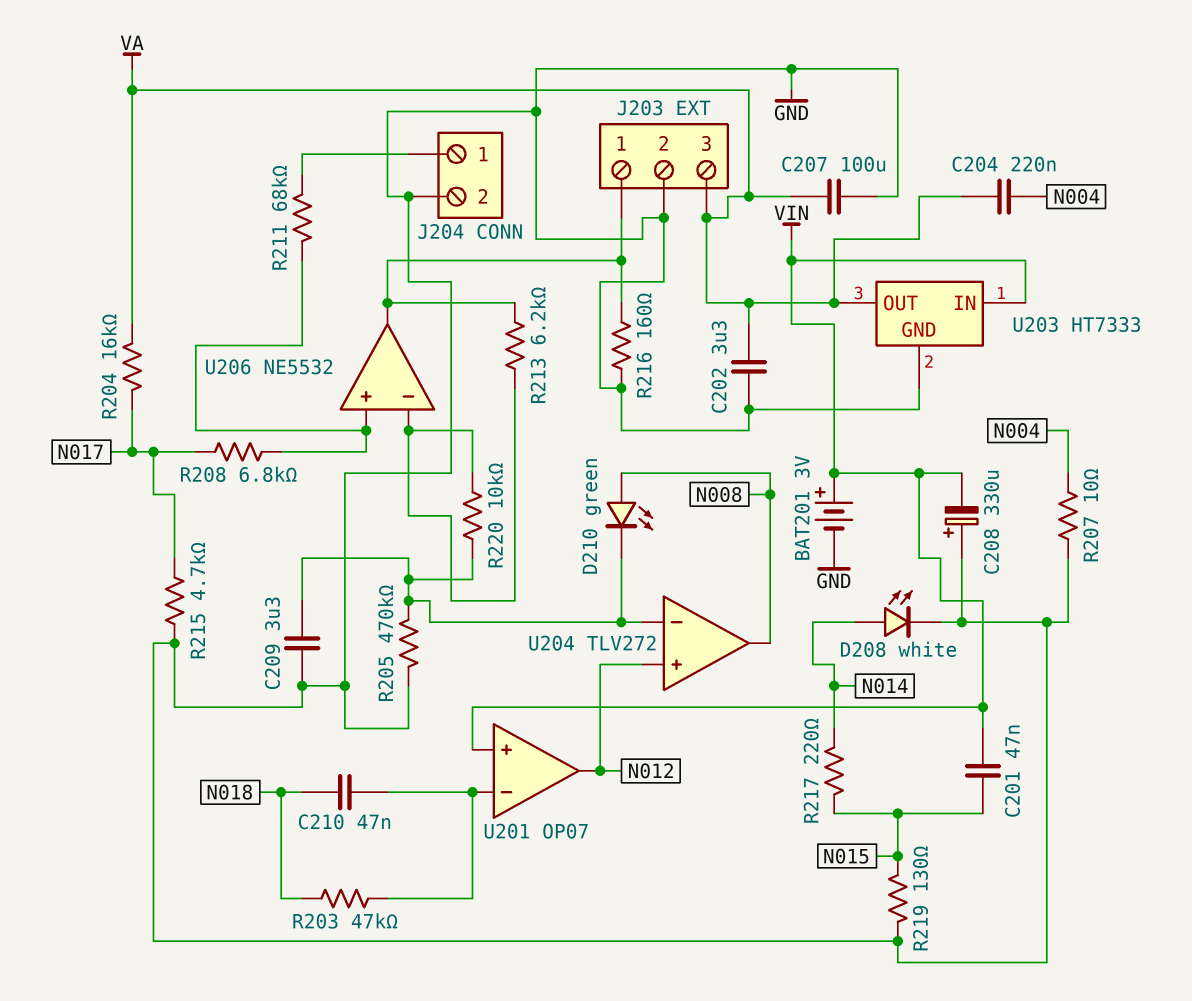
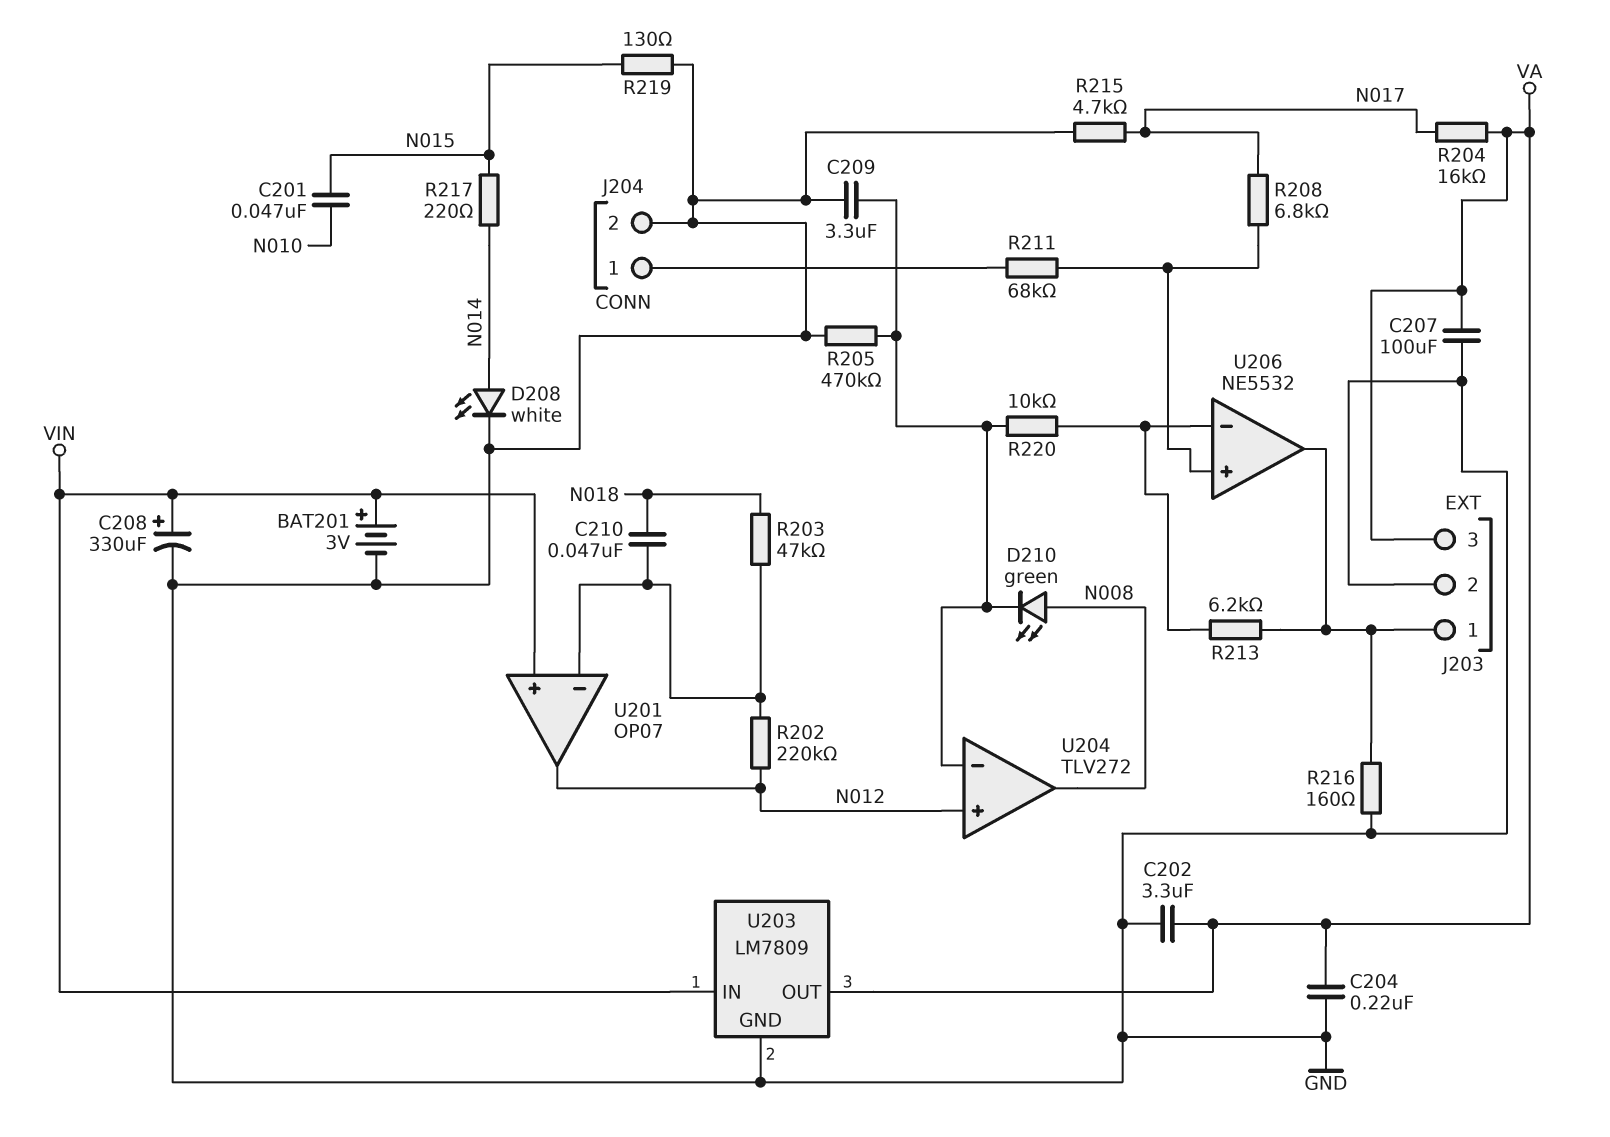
C201: 47nF (N015, VIN) -> 47nF (N010, N015)
C204: 220nF (N004, VA) -> 220nF (GND, VA)
C208: 330uF (plus GND, minus VIN) -> 330uF (plus VIN, minus GND)
R202: none -> 220k (N012, U201/in-)
R207: 10 (GND, N004) -> none
U203: HT7333 -> LM7809

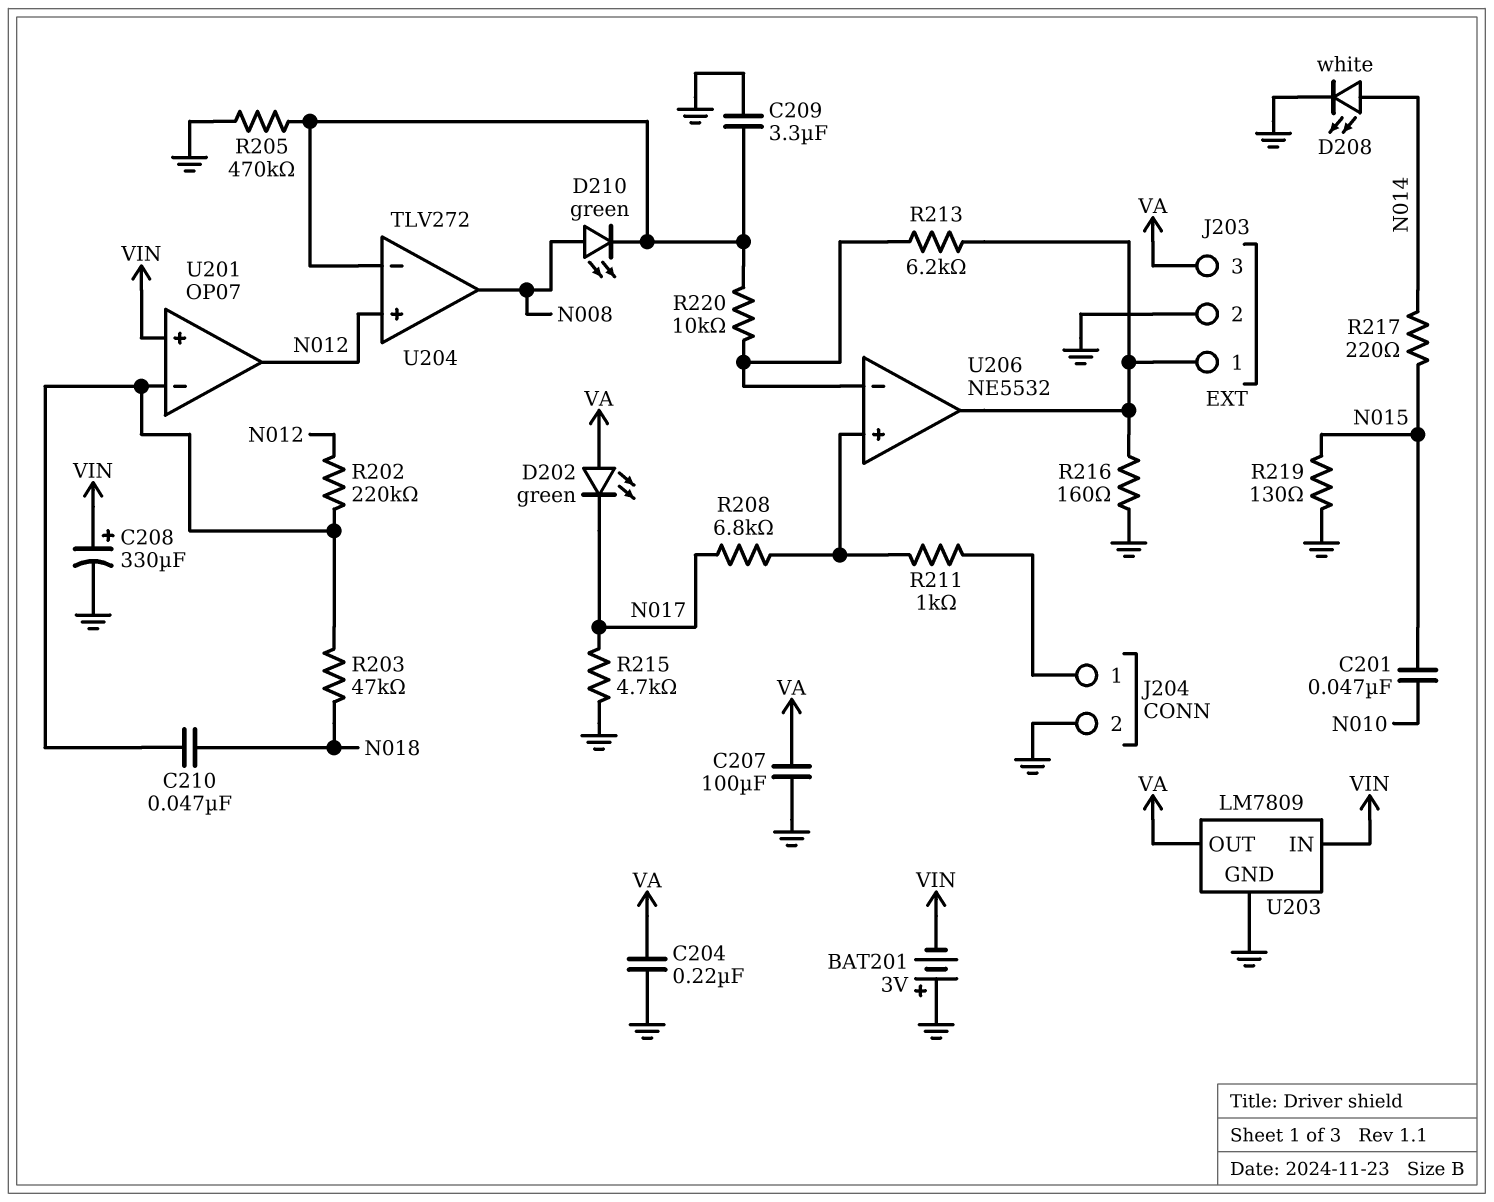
BAT201: 3V (plus VIN, minus GND) -> 3V (plus GND, minus VIN)
C202: 3.3uF (GND, VA) -> none
D202: none -> LED green (A VA, K N017)
R204: 16k (N017, VA) -> none
R211: 68k (J204/1, U206/in+) -> 1k (J204/1, U206/in+)

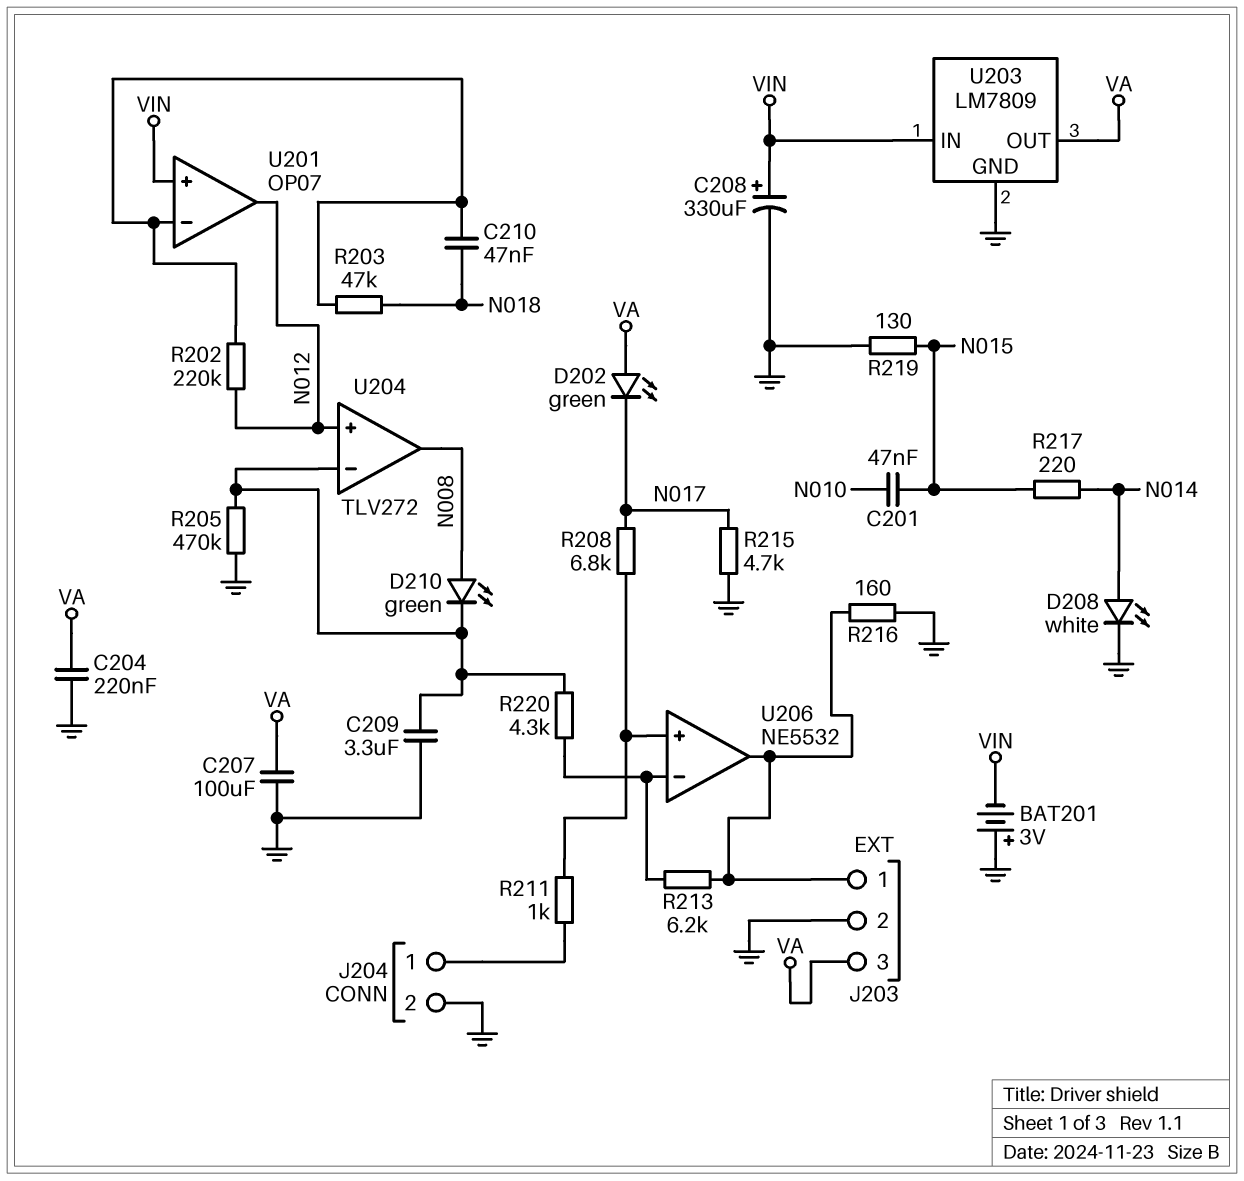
R220: 10k (U204/in-, U206/in-) -> 4.3k (U204/in-, U206/in-)

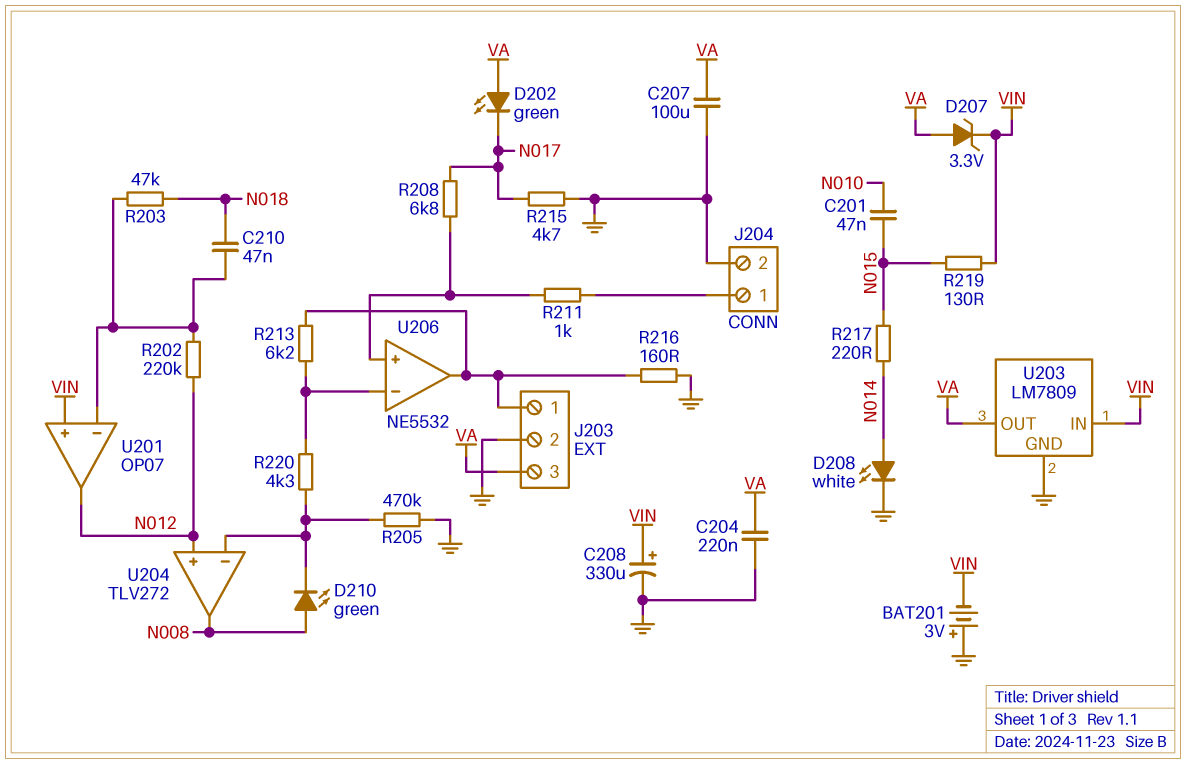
C209: 3.3uF (GND, U204/in-) -> none
D207: none -> zener 3.3V (A VA, K VIN)
R219: 130 (GND, N015) -> 130 (N015, VIN)

